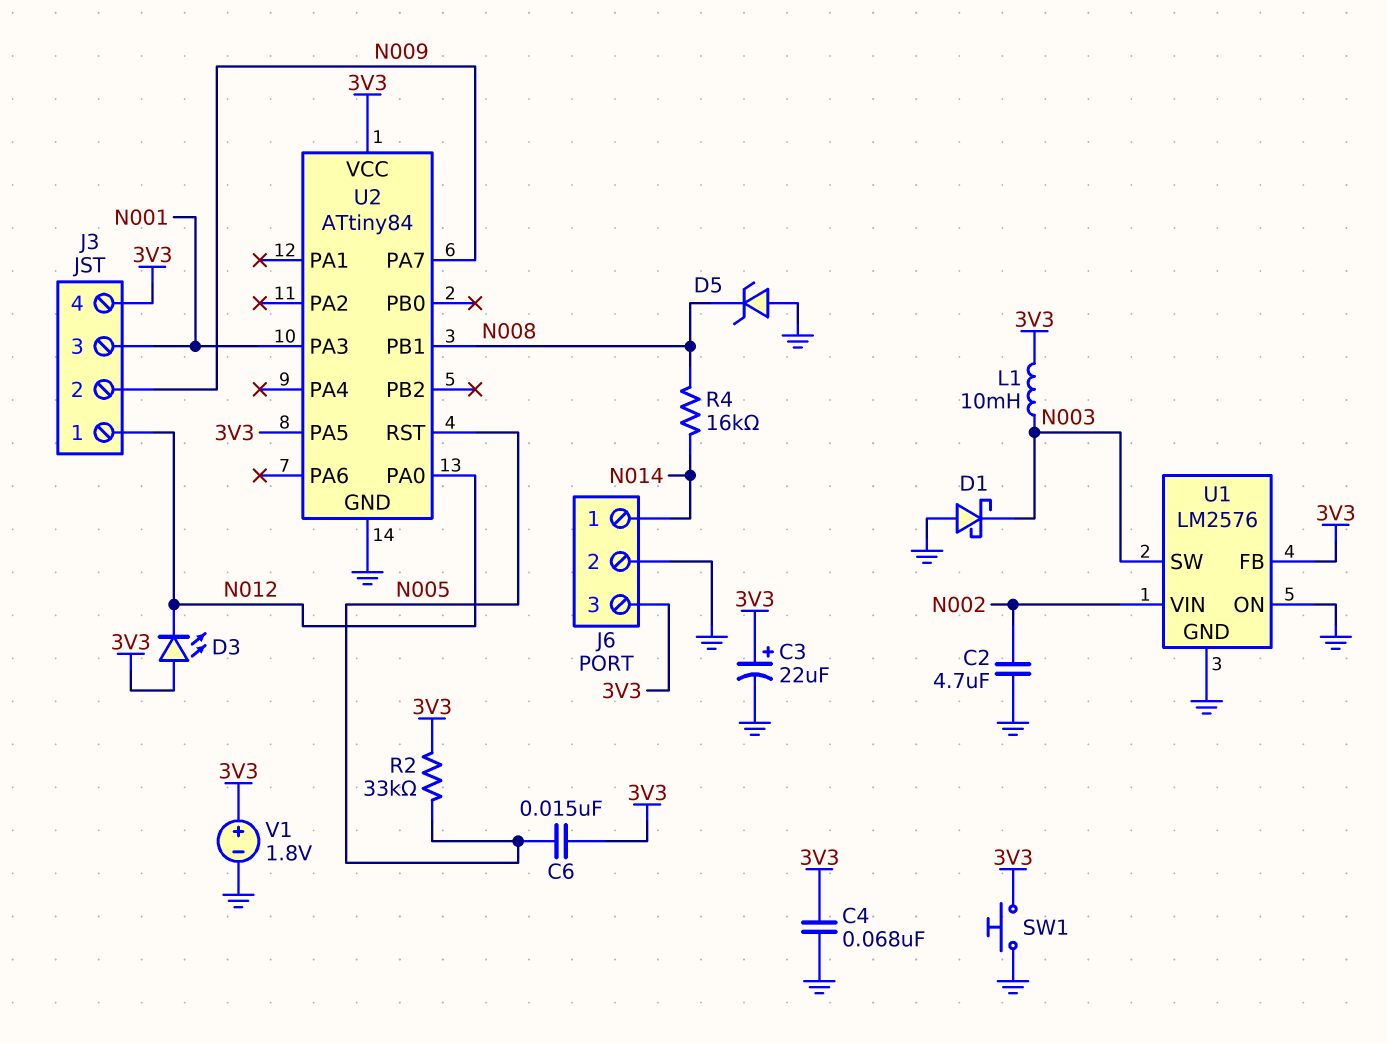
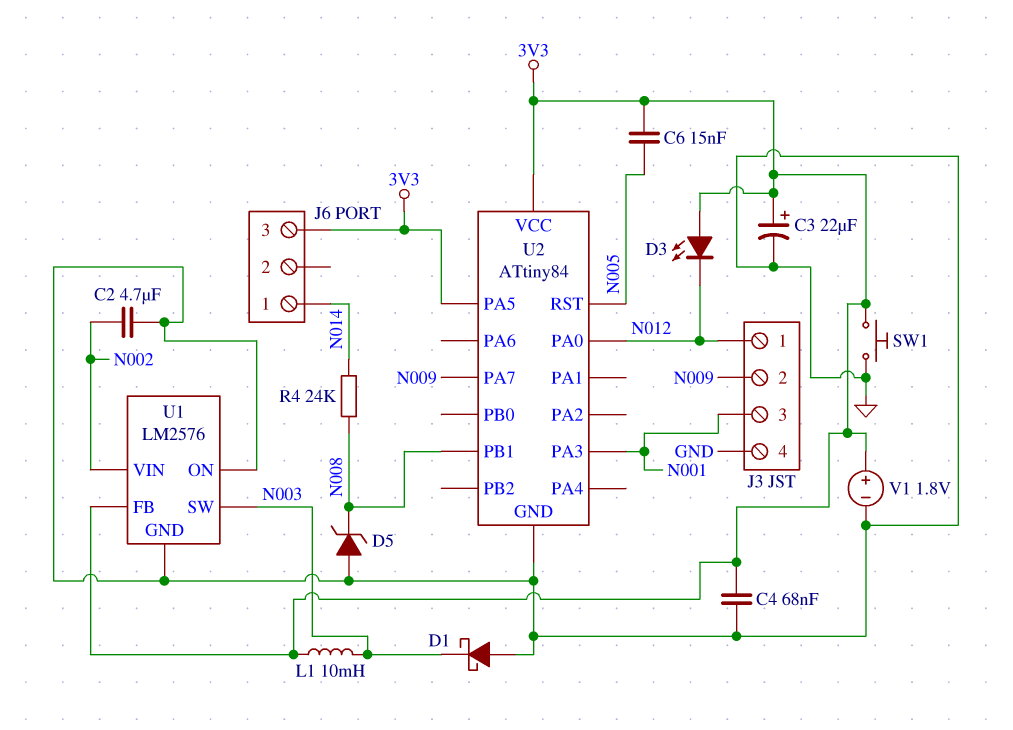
J3 pin 4: 3V3 -> GND
J6 pin 2: GND -> none
R2: 33k (3V3, N005) -> none
R4: 16k (N008, N014) -> 24k (N008, N014)

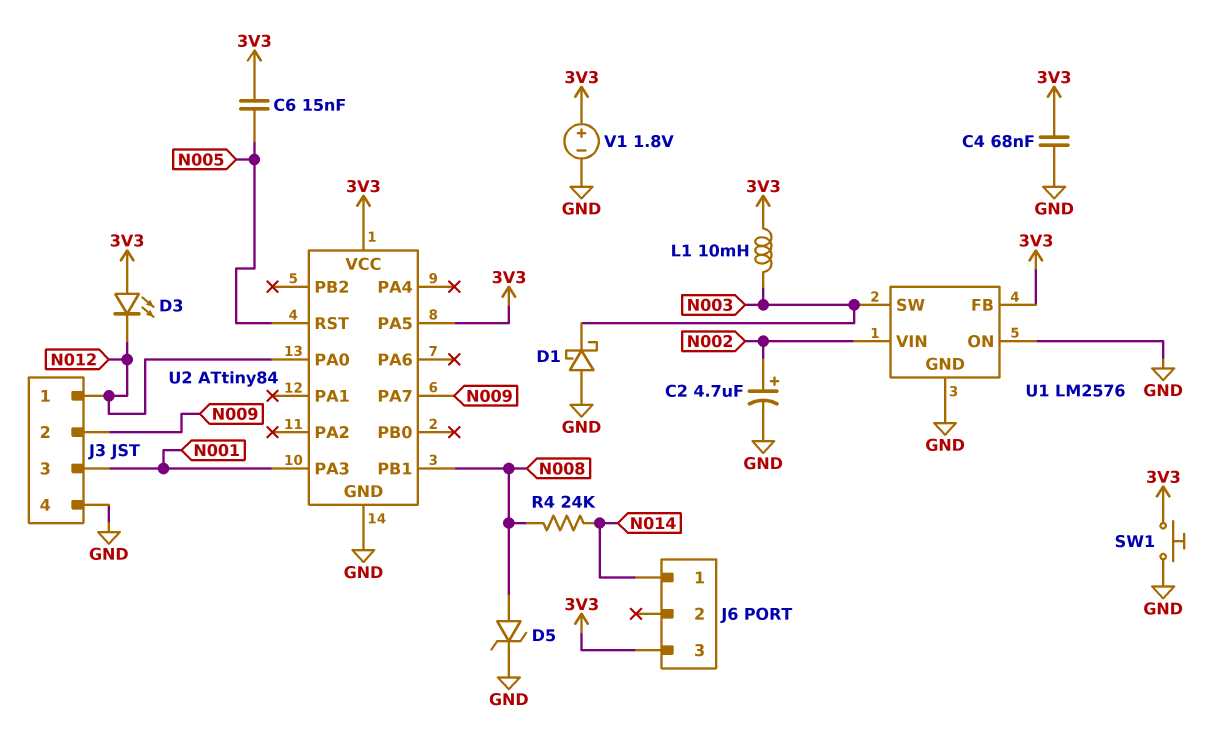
C2: 4.7uF (GND, N002) -> 4.7uF (plus N002, minus GND)
C3: 22uF (plus 3V3, minus GND) -> none
D5: zener (A GND, K N008) -> zener (A N008, K GND)

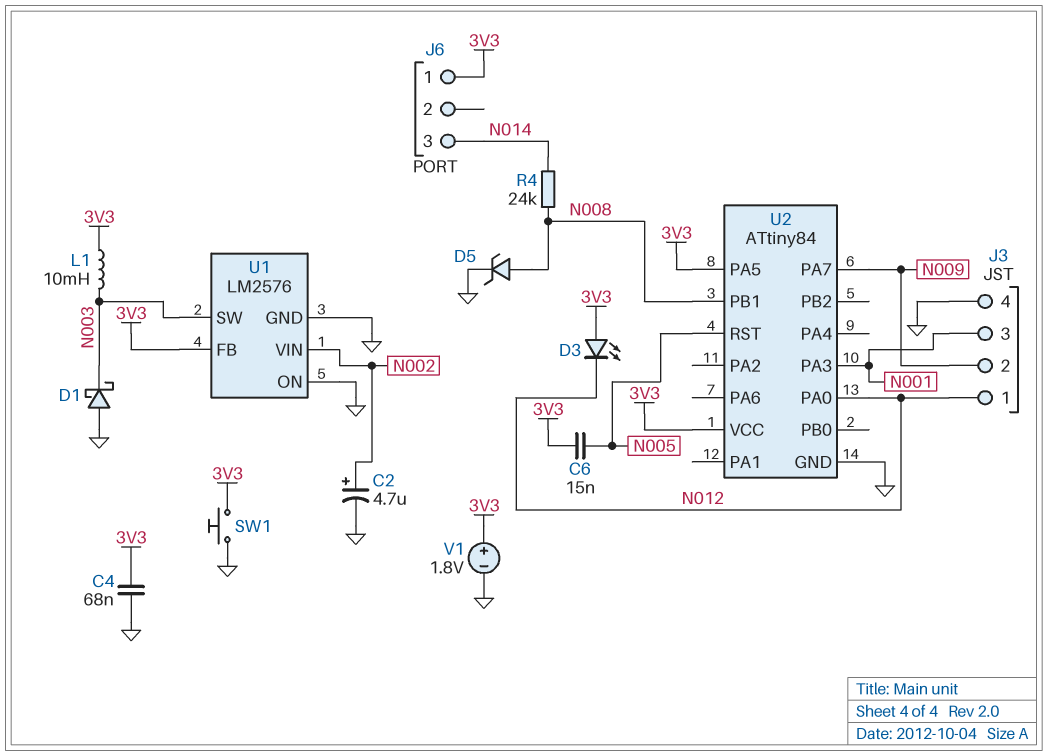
J6 pin 1: N014 -> 3V3
J6 pin 3: 3V3 -> N014

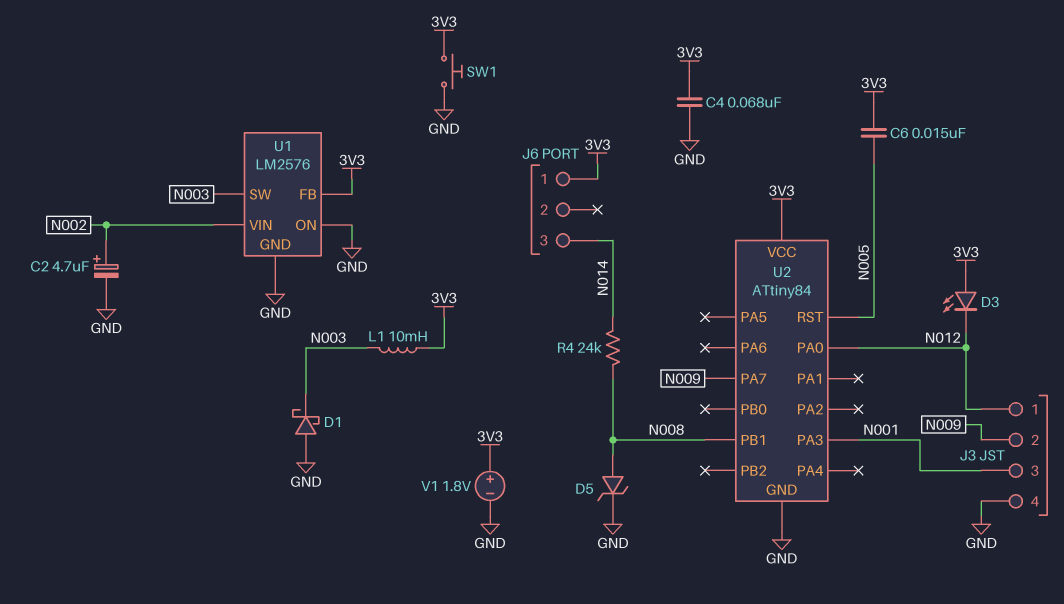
U2 pin PA5: 3V3 -> none

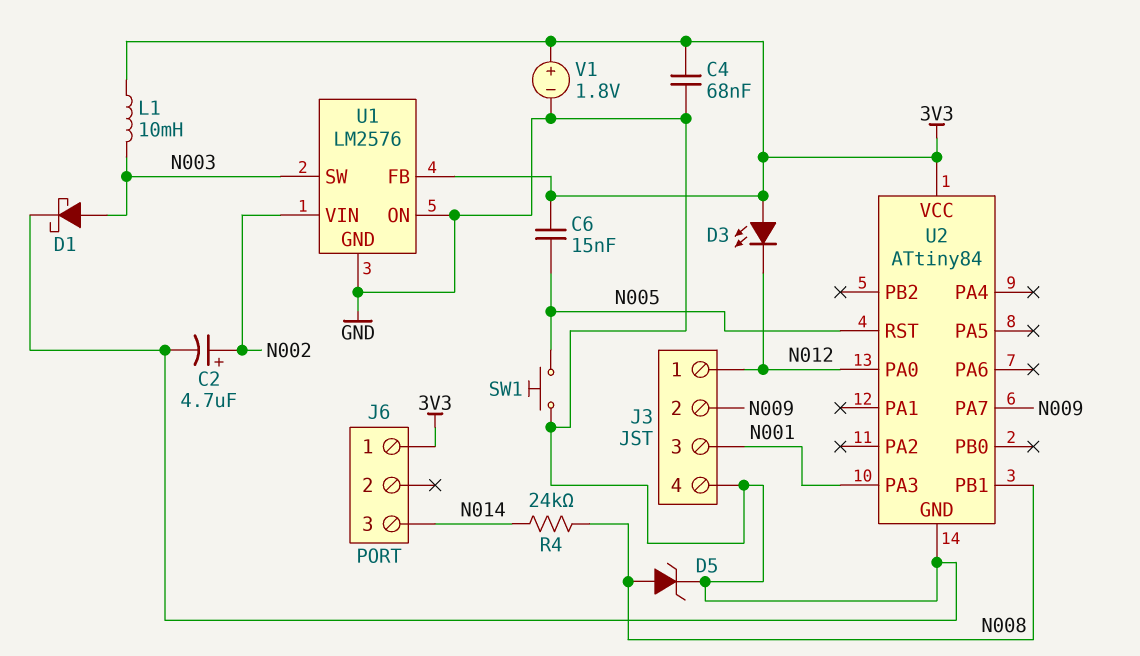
D1: schottky (A GND, K N003) -> schottky (A N003, K GND)
SW1: button (3V3, GND) -> button (GND, N005)

